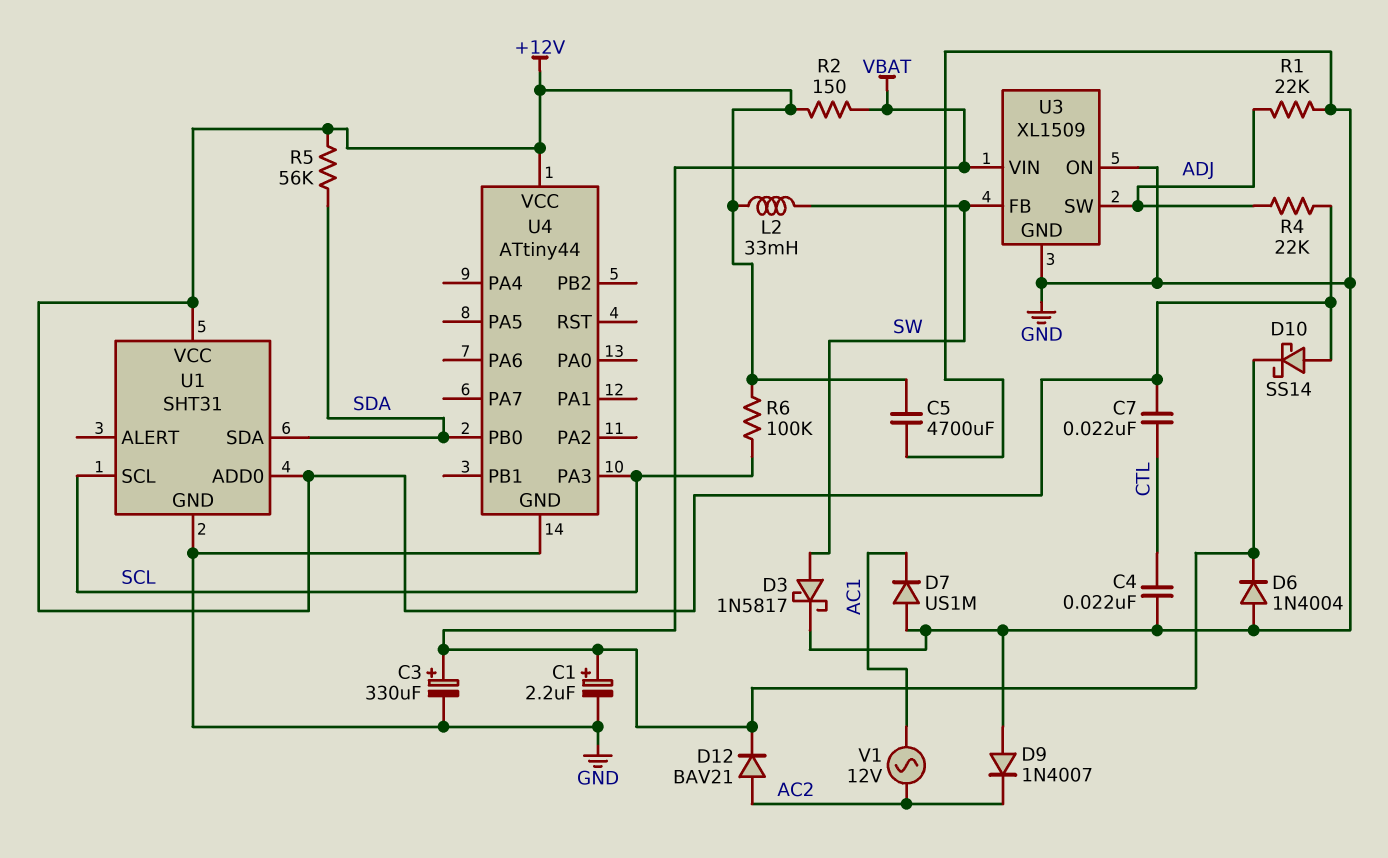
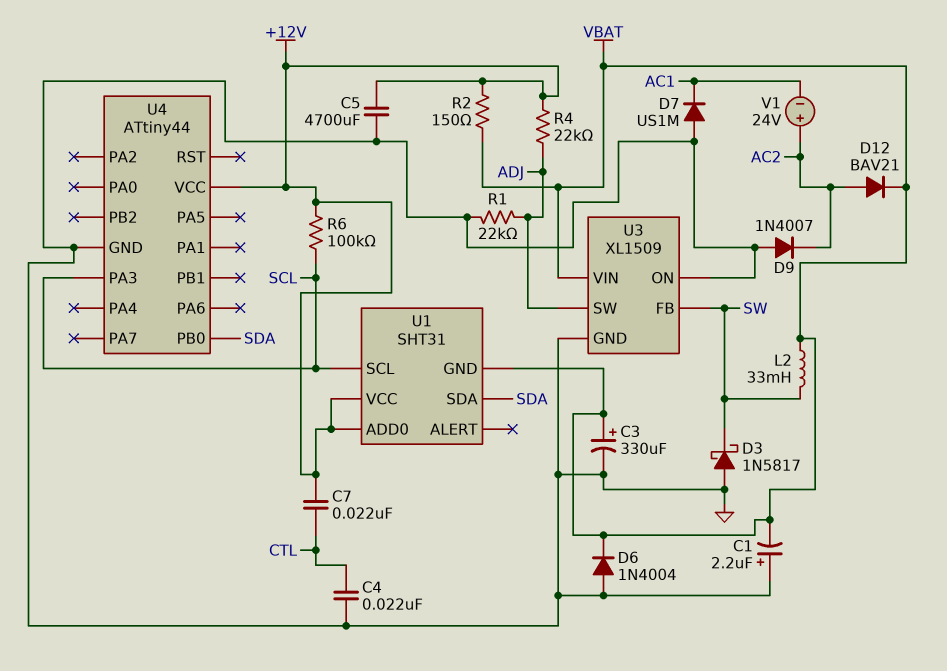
C1: 2.2uF (plus VBAT, minus GND) -> 2.2uF (plus GND, minus VBAT)
D3: schottky 1N5817 (A SW, K GND) -> schottky 1N5817 (A GND, K SW)
D10: schottky SS14 (A +12V, K VBAT) -> none
L2: 33mH (+12V, SW) -> 33mH (SW, VBAT)
R5: 56k (+12V, SDA) -> none
U1 pin GND: GND -> VBAT
V1: AC 12V (AC1, AC2) -> 24V (plus AC2, minus AC1)

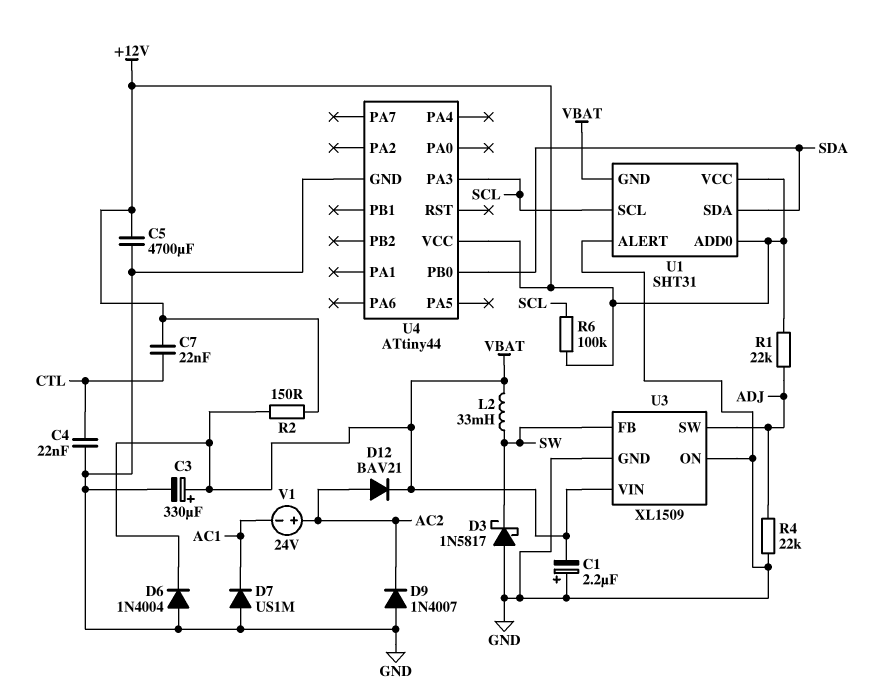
R1: 22k (ADJ, GND) -> 22k (+12V, ADJ)
R4: 22k (+12V, ADJ) -> 22k (ADJ, GND)
U1 pin ALERT: none -> GND

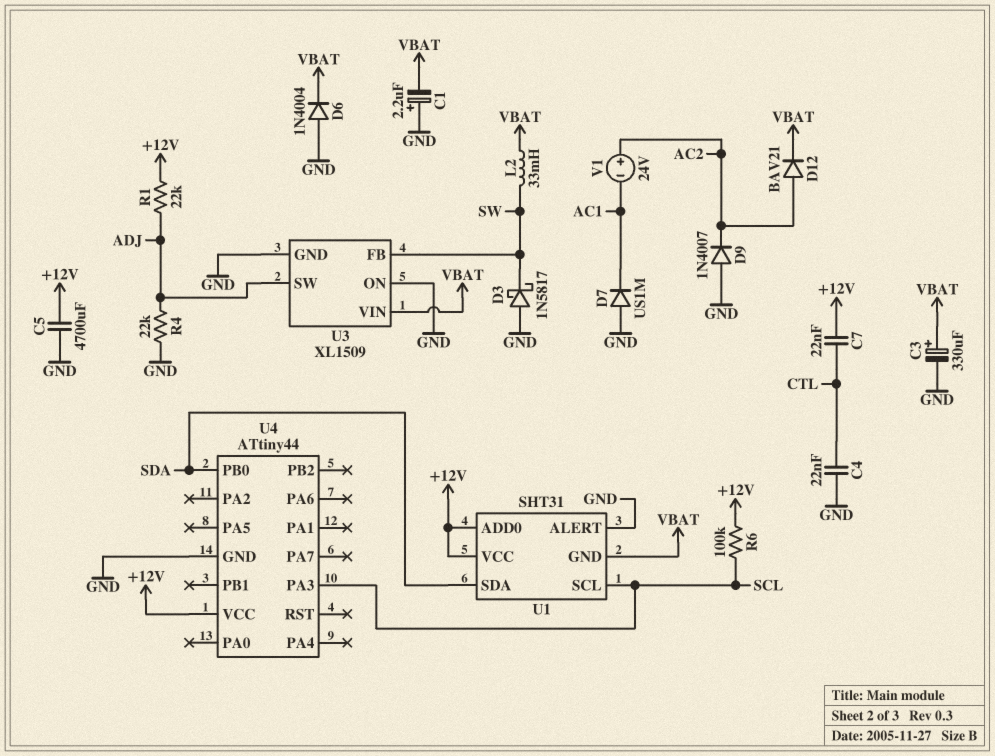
R2: 150 (+12V, VBAT) -> none

